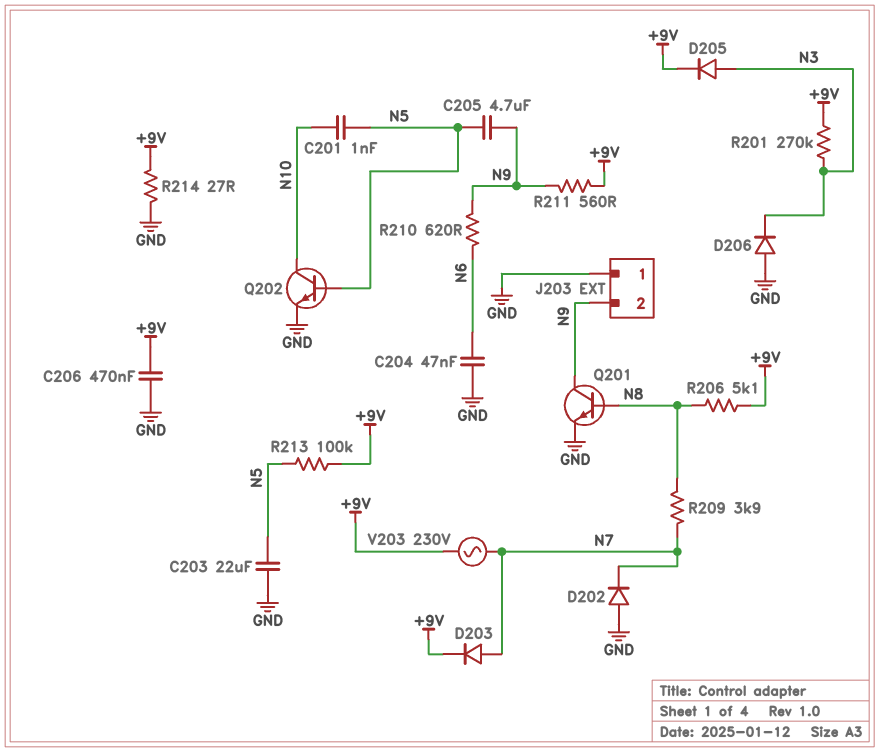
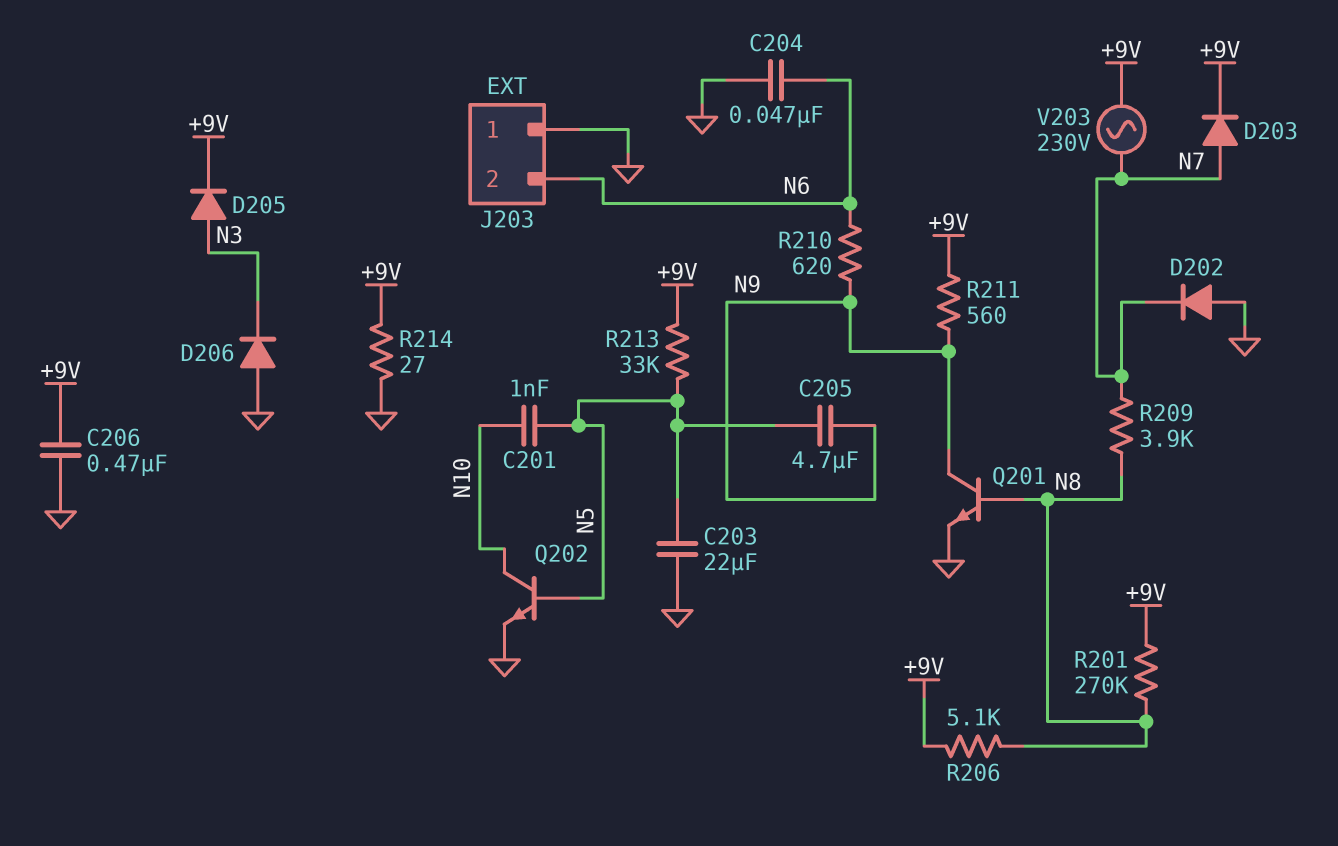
J203 pin 2: N9 -> N6
R201: 270k (+9V, N3) -> 270k (+9V, N8)
R213: 100k (+9V, N5) -> 33k (+9V, N5)

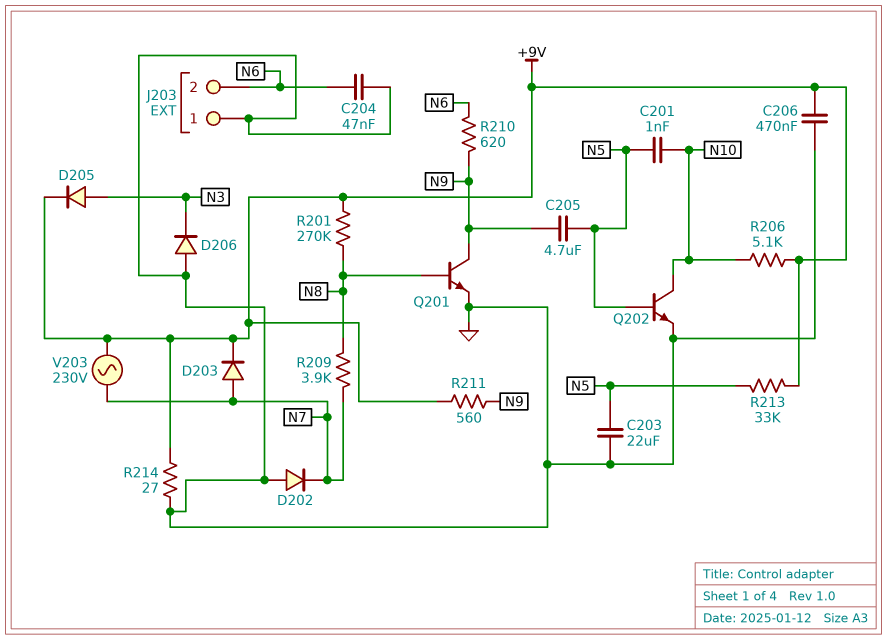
R206: 5.1k (+9V, N8) -> 5.1k (+9V, N10)

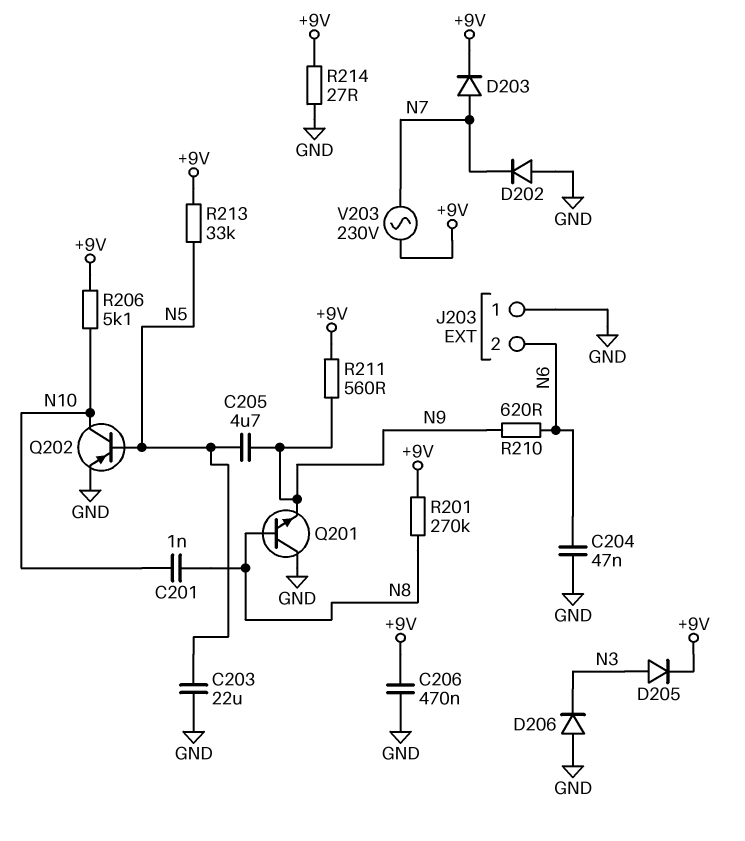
C201: 1nF (N5, N10) -> 1nF (N8, N10)
Q201: NPN (B N8, C N9, E GND) -> NPN (B N8, C GND, E N9)
Q202: NPN (B N5, C N10, E GND) -> PNP (B N5, C N10, E GND)
R209: 3.9k (N7, N8) -> none

